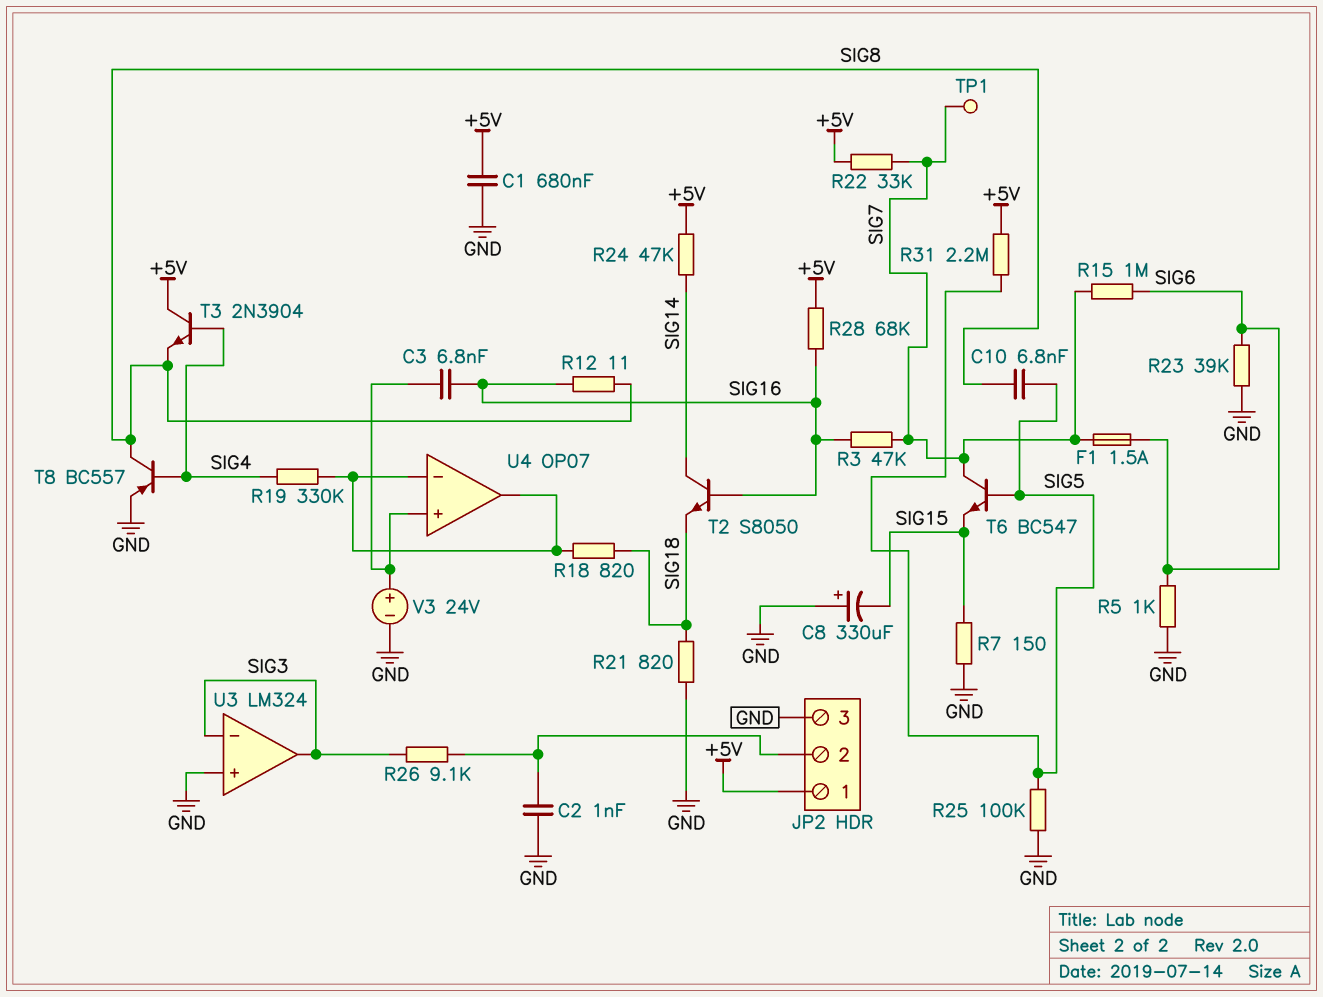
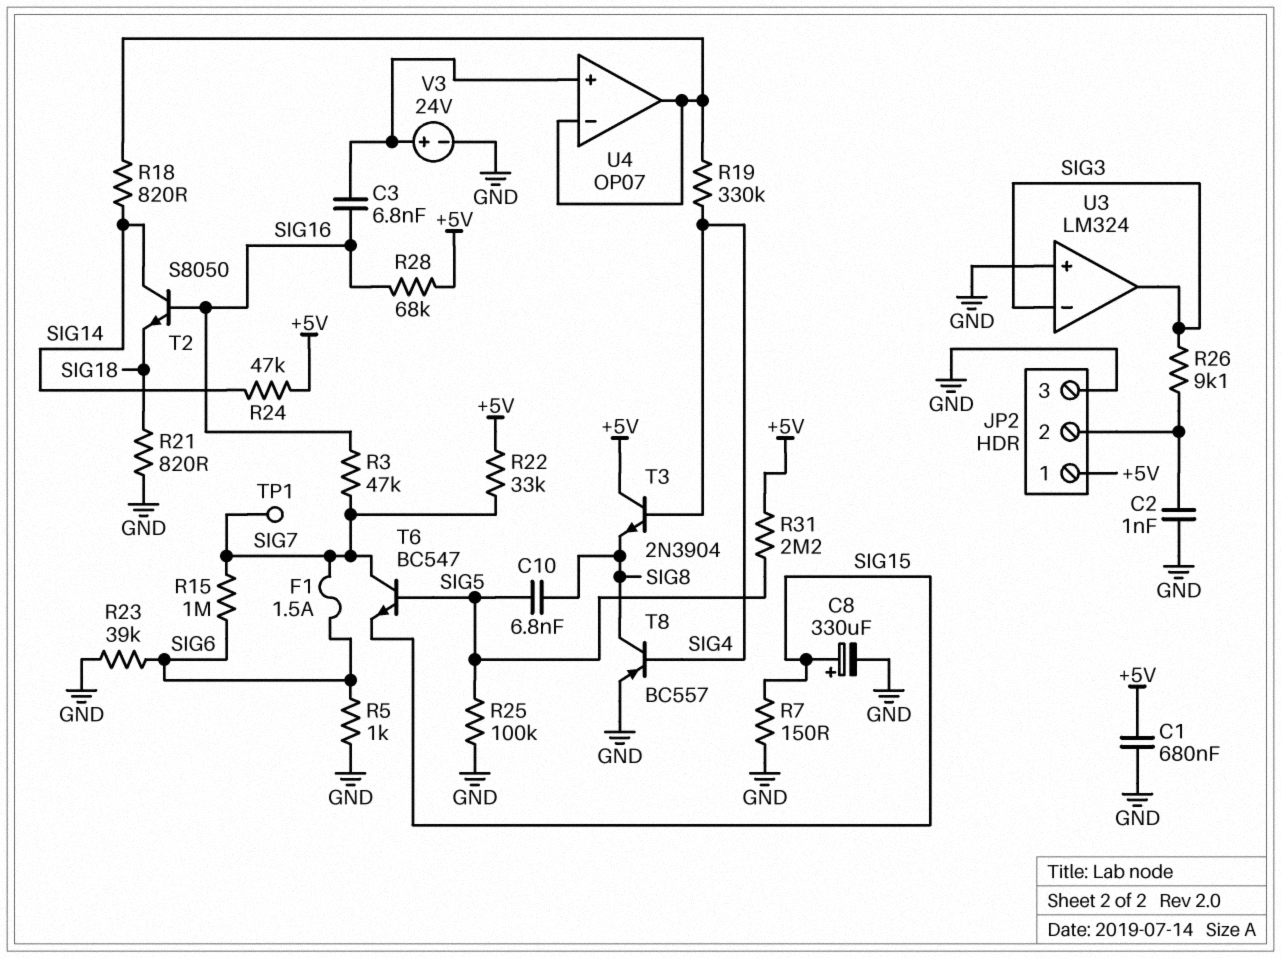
C8: 330uF (plus GND, minus SIG15) -> 330uF (plus SIG15, minus GND)
R12: 11 (SIG8, SIG16) -> none
R18: 820 (SIG18, U4/in-) -> 820 (SIG14, U4/in-)

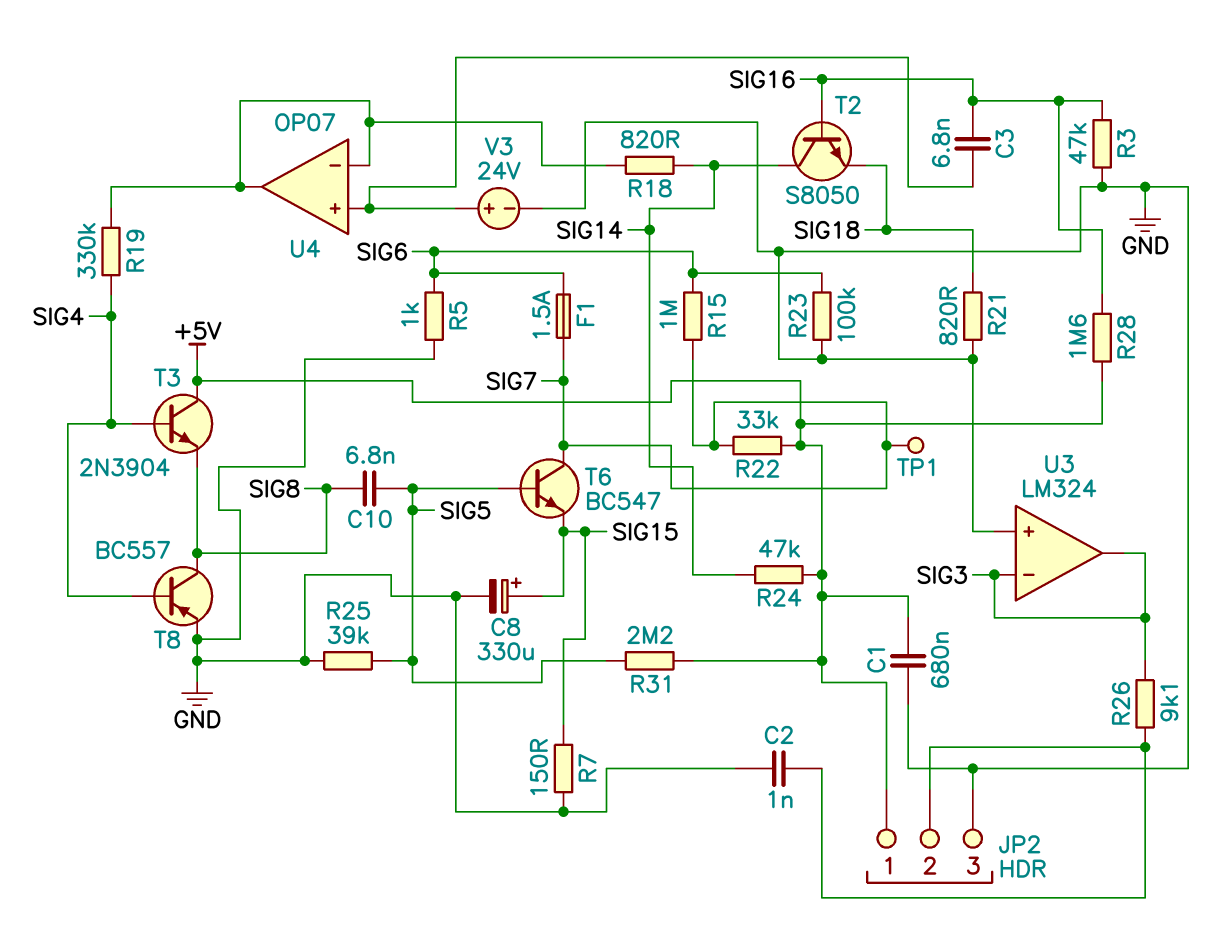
R3: 47k (SIG7, SIG16) -> 47k (GND, SIG16)
R23: 39k (GND, SIG6) -> 100k (GND, SIG6)
R25: 100k (GND, SIG5) -> 39k (GND, SIG5)
R28: 68k (+5V, SIG16) -> 1.6M (+5V, SIG16)

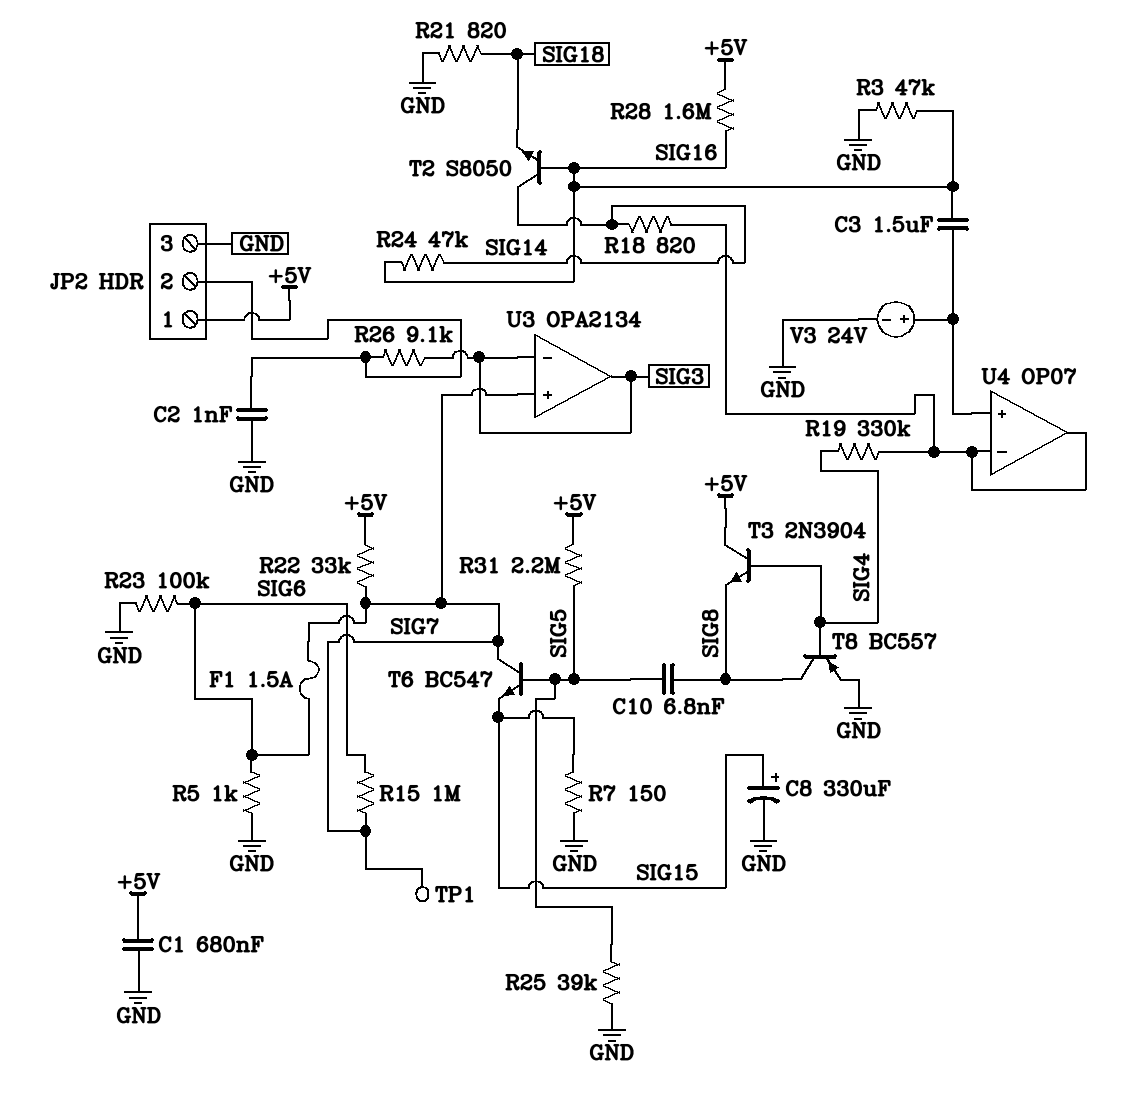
C3: 6.8nF (SIG16, U4/in+) -> 1.5uF (SIG16, U4/in+)
R24: 47k (+5V, SIG14) -> 47k (SIG14, SIG16)
U3: LM324 -> OPA2134
U3 pin in+: GND -> SIG7

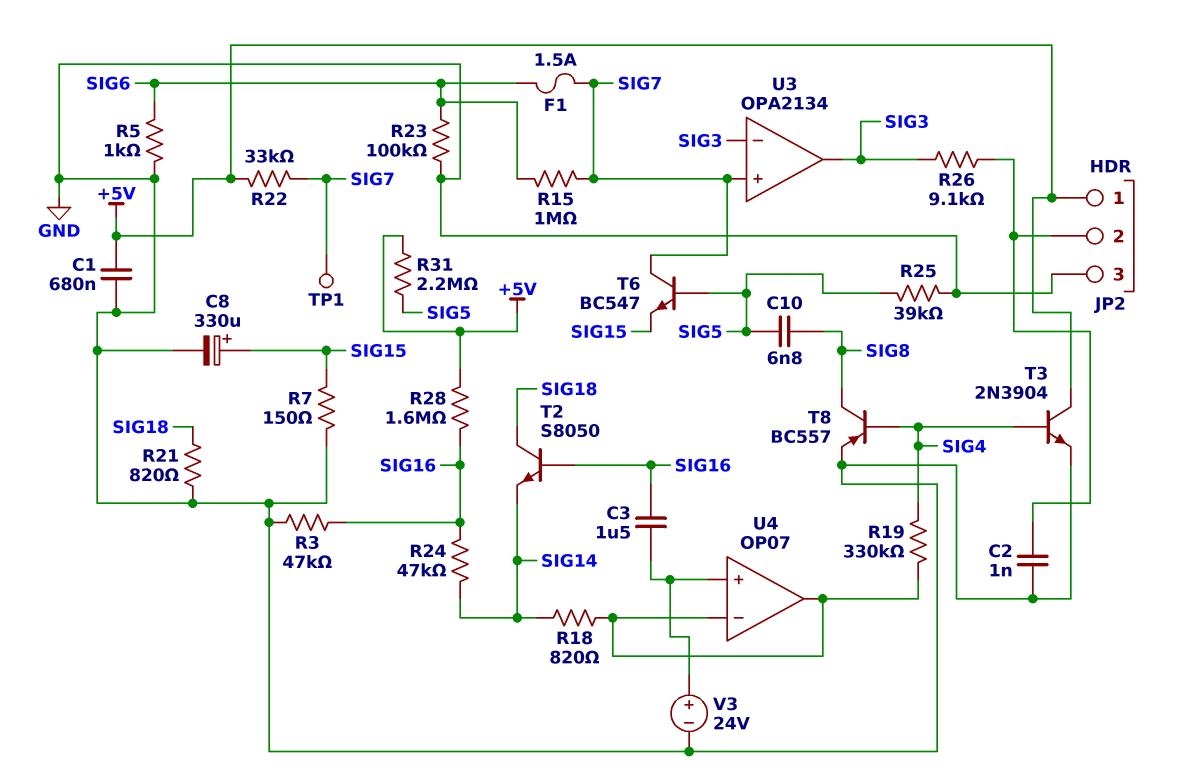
T2: NPN S8050 (B SIG16, C SIG14, E SIG18) -> NPN S8050 (B SIG16, C SIG18, E SIG14)
T3: NPN 2N3904 (B SIG4, C +5V, E SIG8) -> NPN 2N3904 (B SIG4, C +5V, E GND)

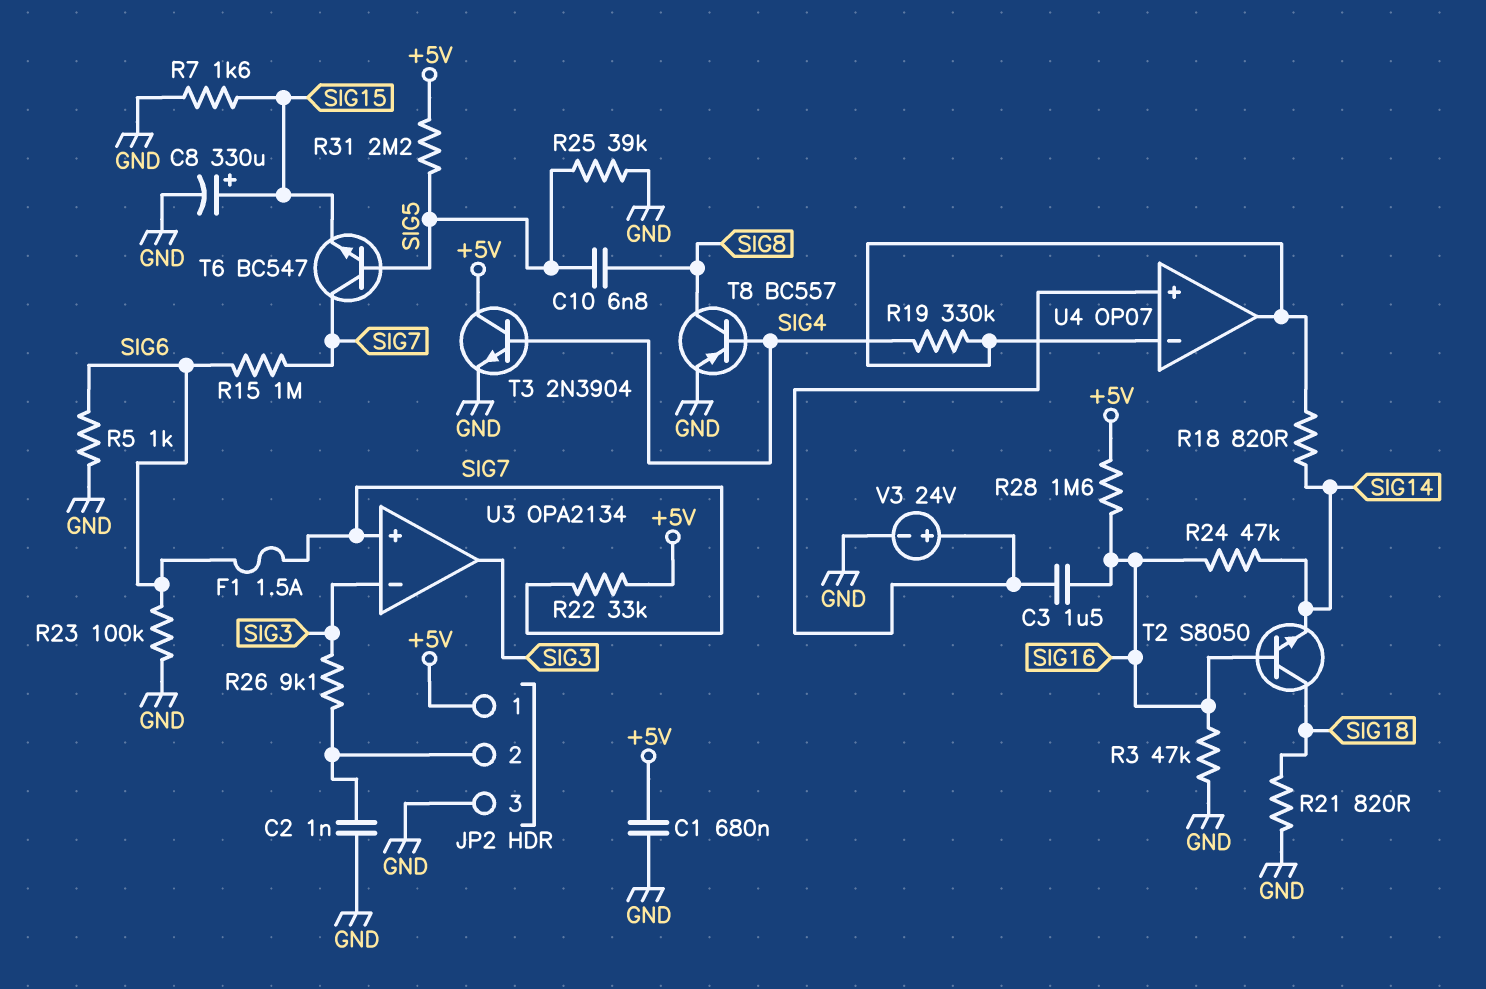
R7: 150 (GND, SIG15) -> 1.6k (GND, SIG15)
TP1: test point (SIG7) -> none

